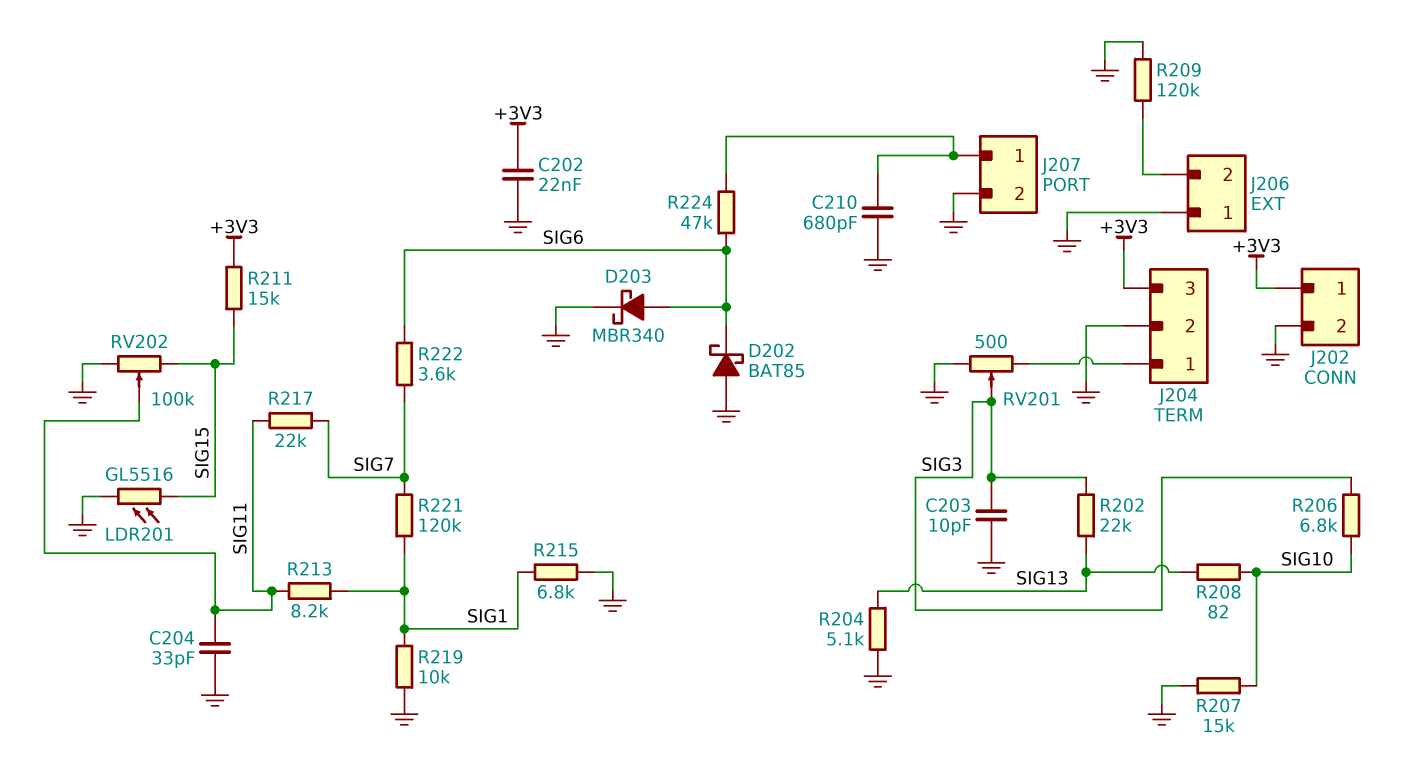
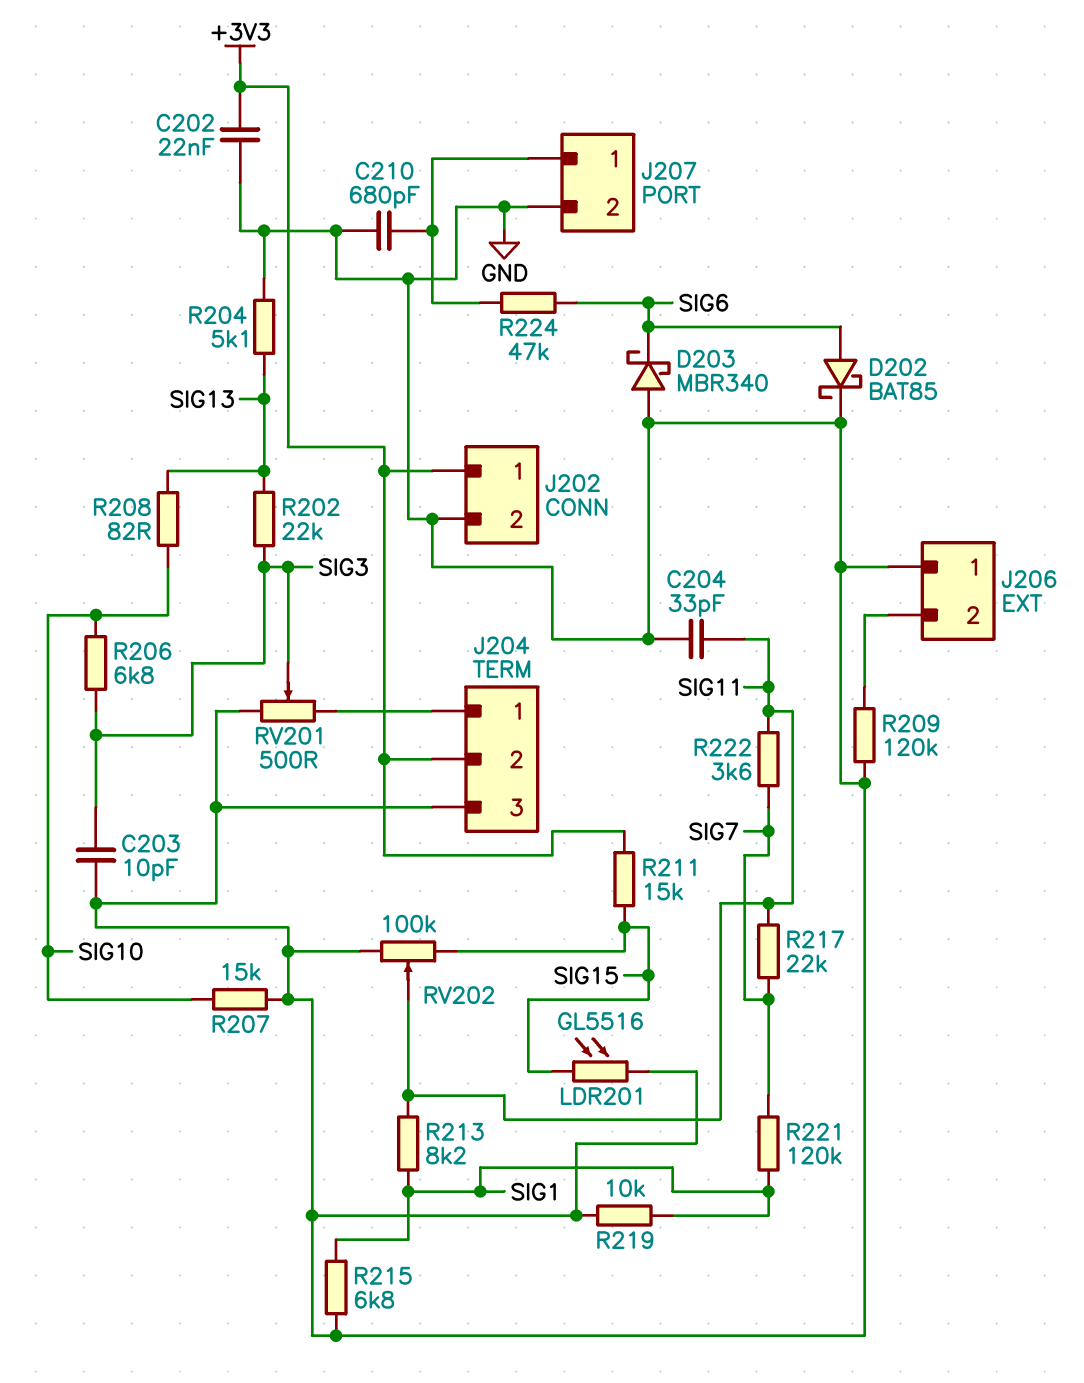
D202: schottky BAT85 (A GND, K SIG6) -> schottky BAT85 (A SIG6, K GND)
D203: schottky MBR340 (A SIG6, K GND) -> schottky MBR340 (A GND, K SIG6)
J204 pin 2: GND -> +3V3
J204 pin 3: +3V3 -> GND
R222: 3.6k (SIG6, SIG7) -> 3.6k (SIG7, SIG11)

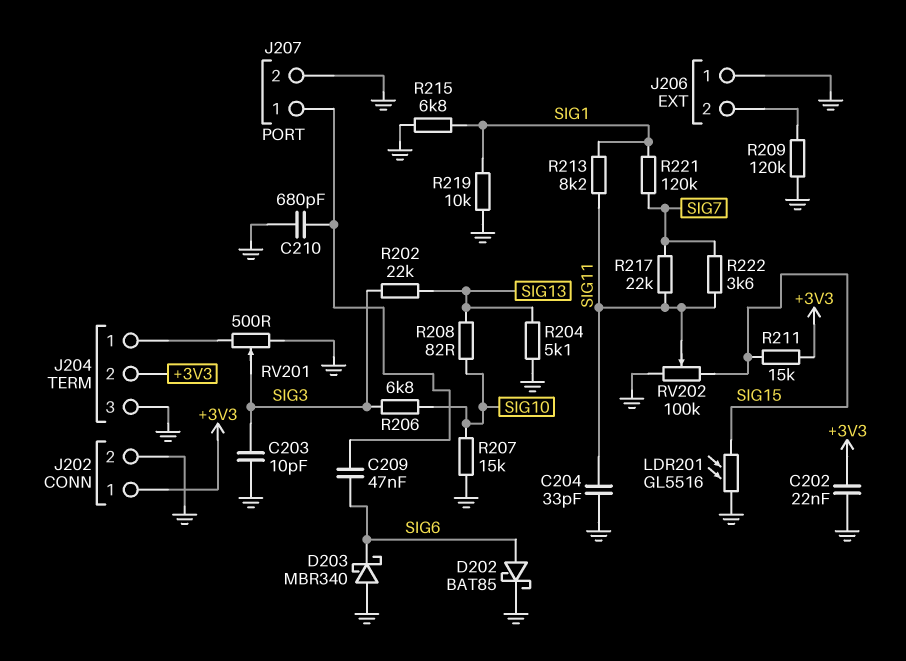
C209: none -> 47nF (J207/1, SIG6)
R224: 47k (J207/1, SIG6) -> none

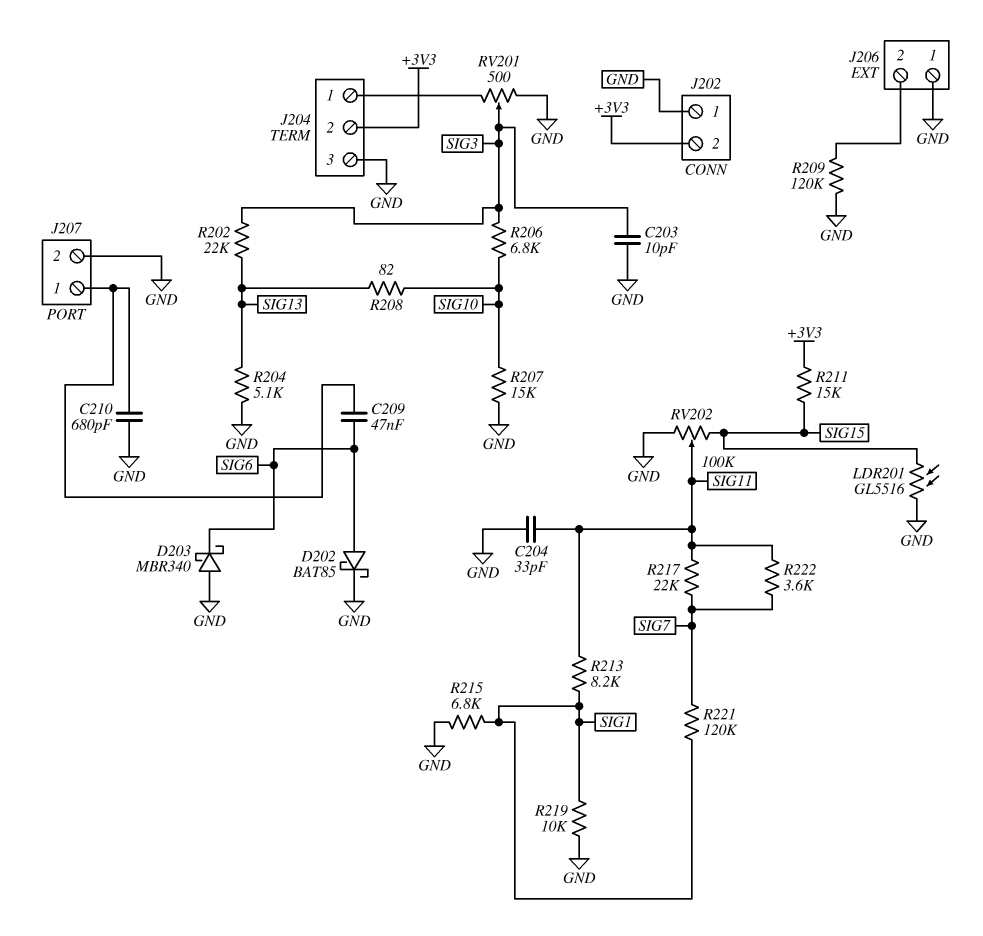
C202: 22nF (+3V3, GND) -> none
J202 pin 1: +3V3 -> GND
J202 pin 2: GND -> +3V3

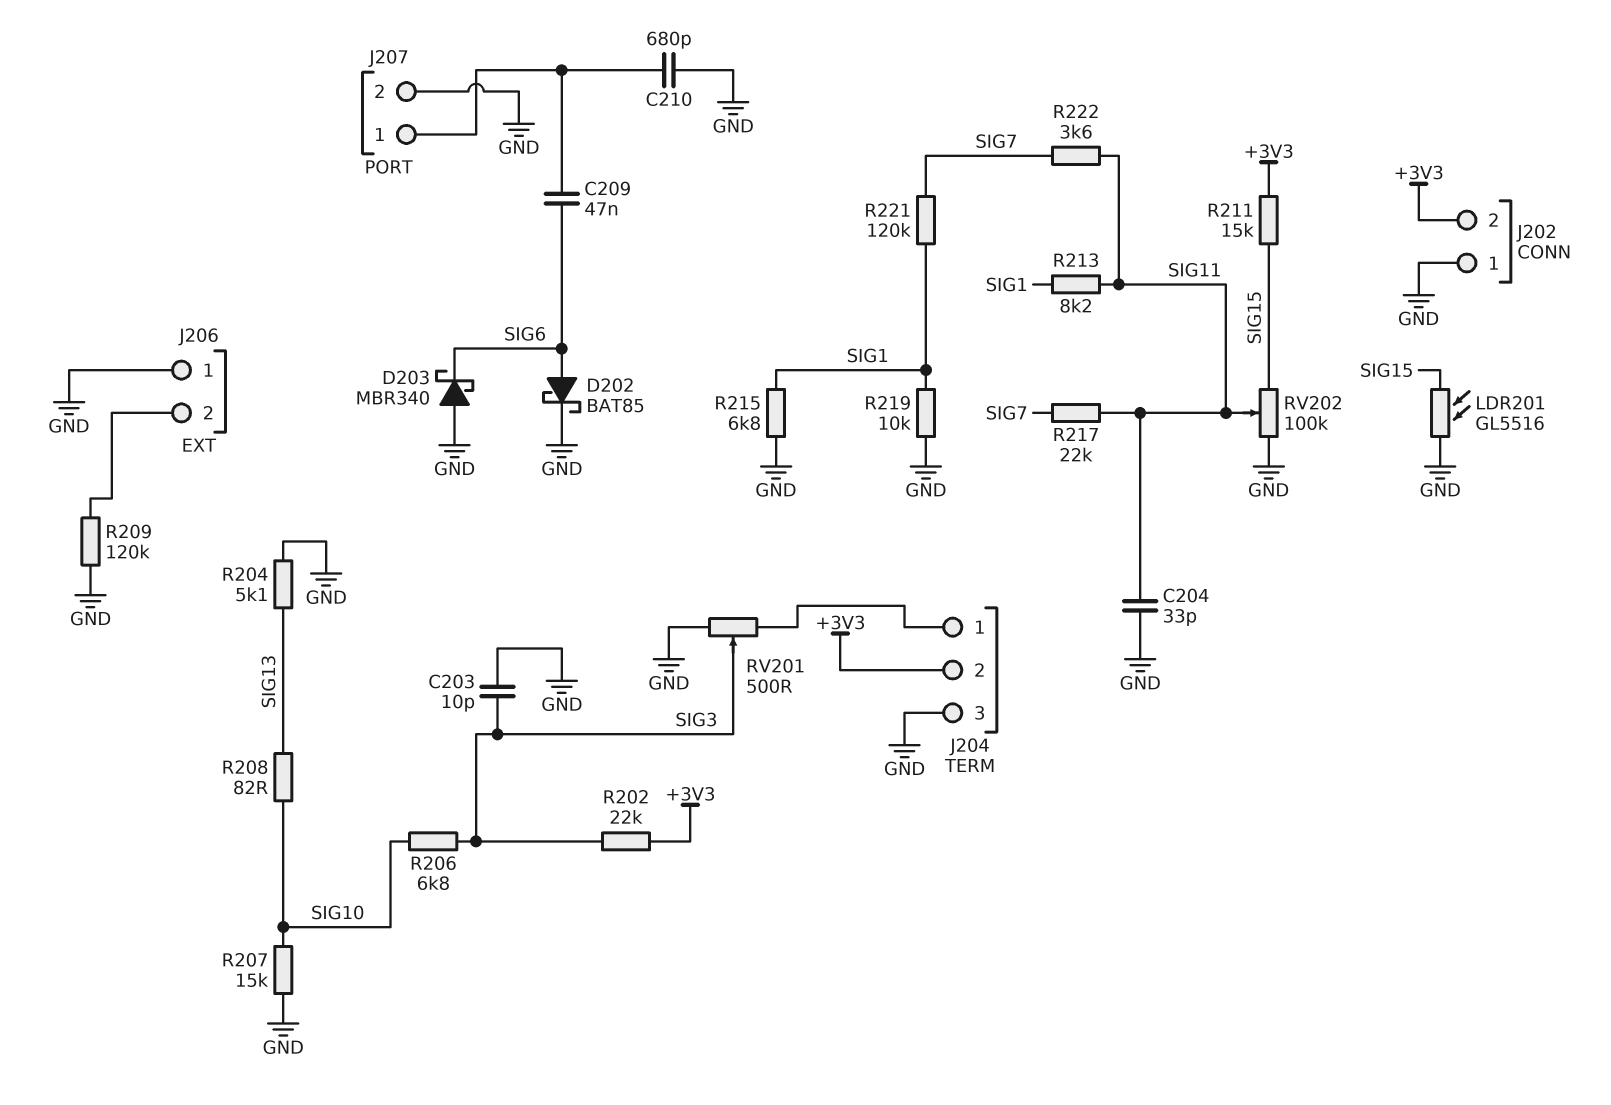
R202: 22k (SIG3, SIG13) -> 22k (+3V3, SIG3)

